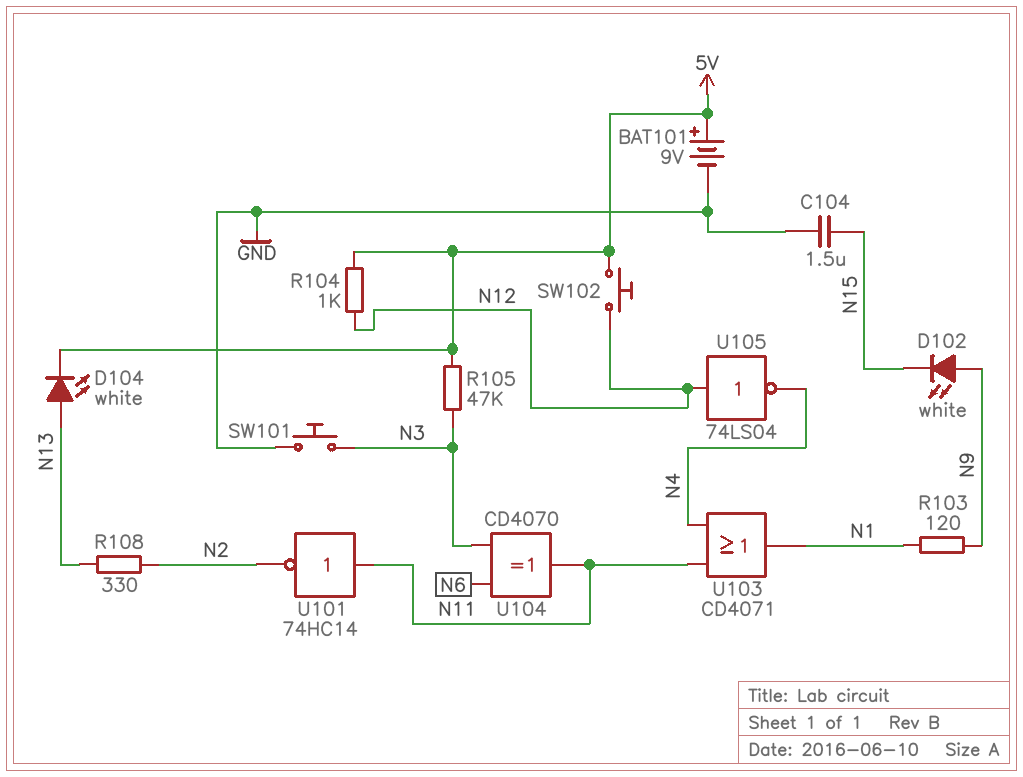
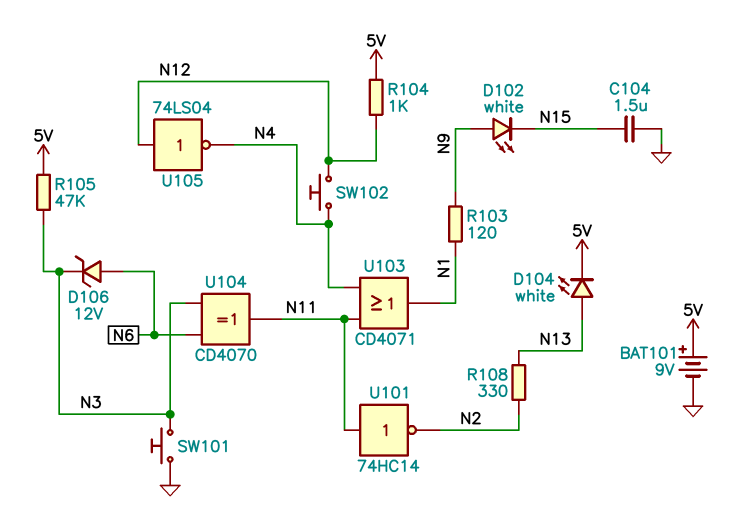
D106: none -> zener 12V (A N6, K N3)
SW102: button (5V, N12) -> button (N4, N12)

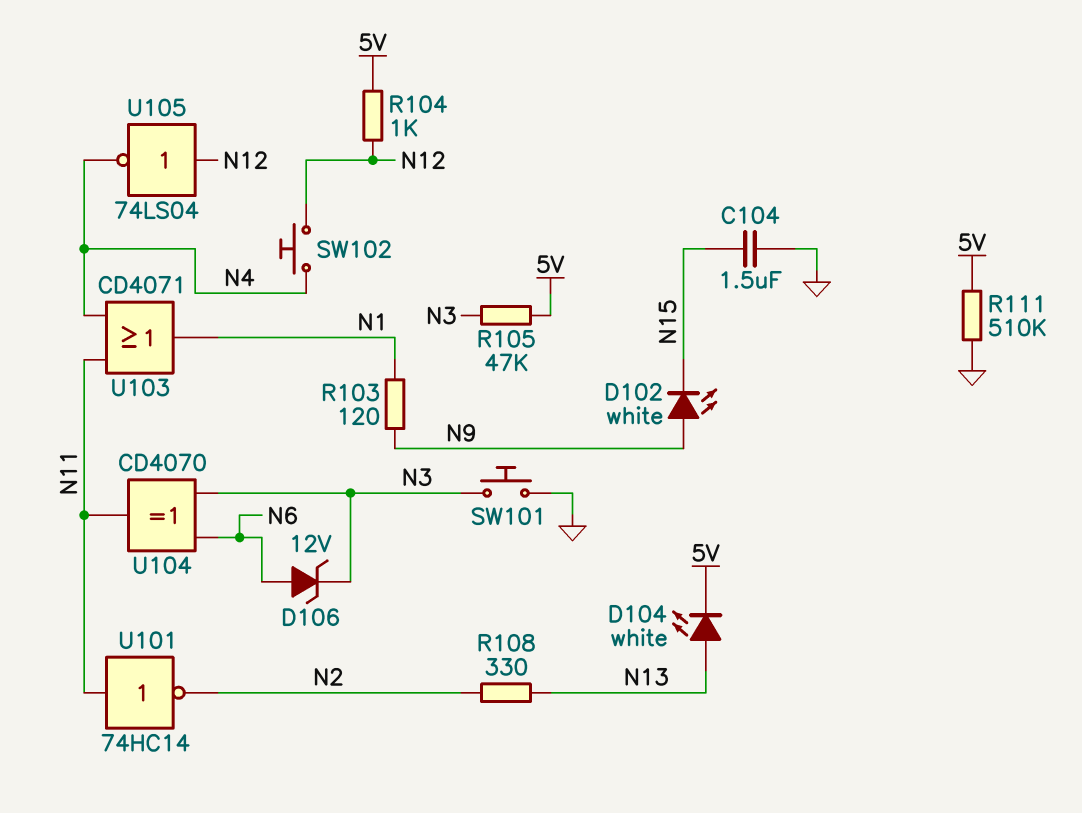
BAT101: 9V (plus 5V, minus GND) -> none
R111: none -> 510k (5V, GND)

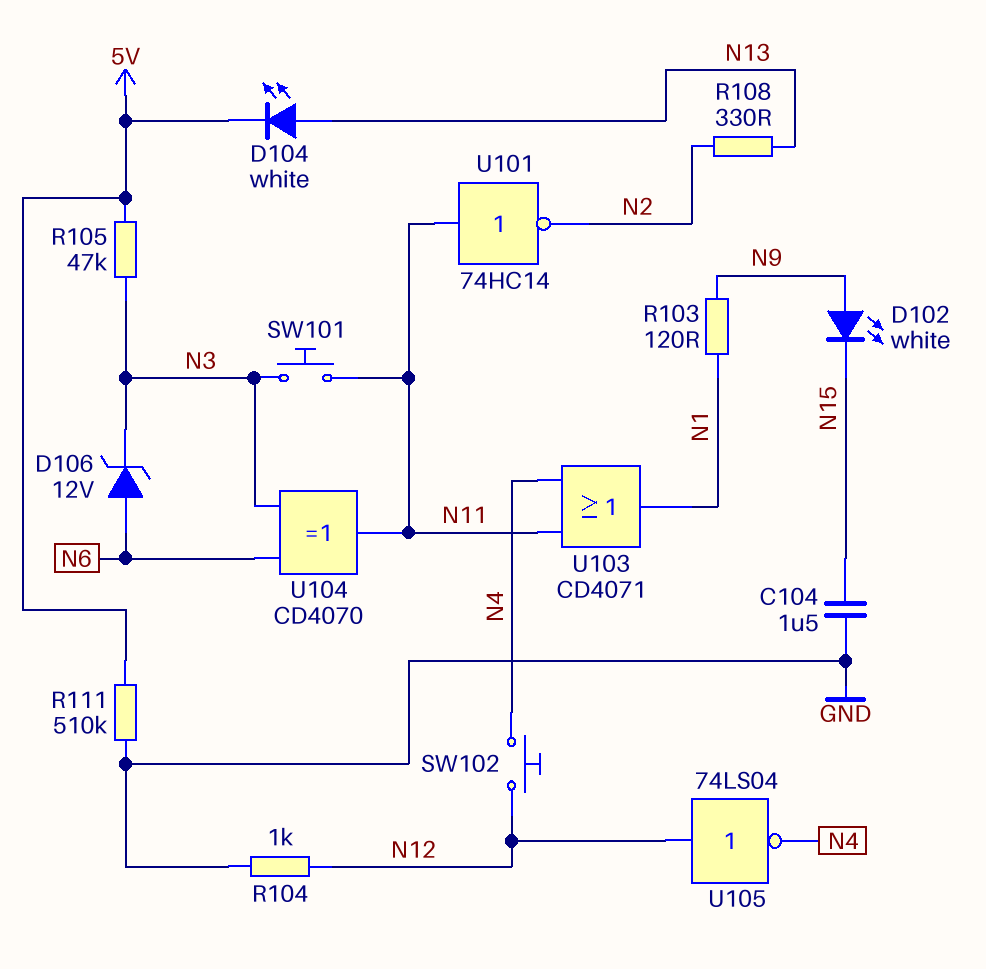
R104: 1k (5V, N12) -> 1k (GND, N12)
SW101: button (GND, N3) -> button (N3, N11)

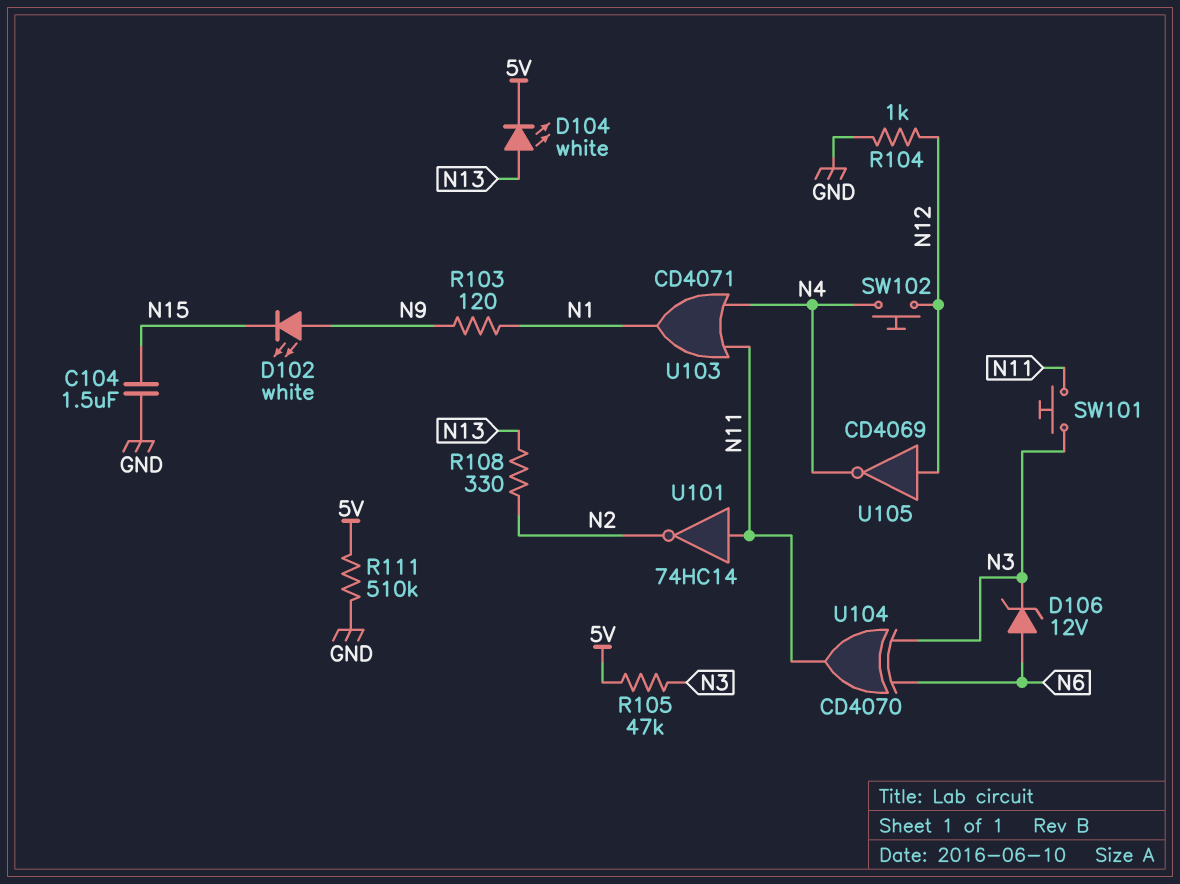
U105: NOT 74LS04 (in N12, out N4) -> NOT CD4069 (in N12, out N4)

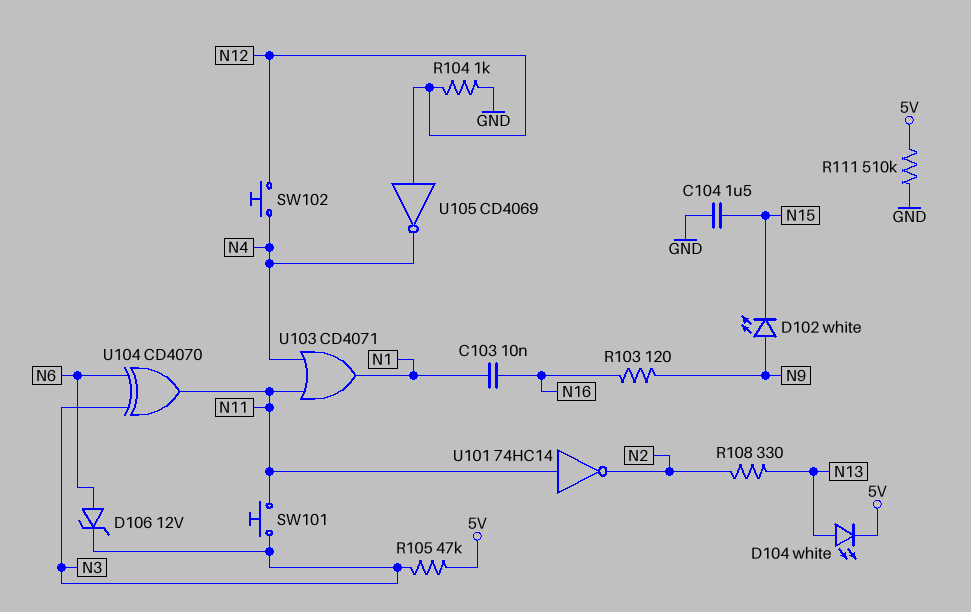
C103: none -> 10nF (N1, N16)
R103: 120 (N1, N9) -> 120 (N9, N16)

